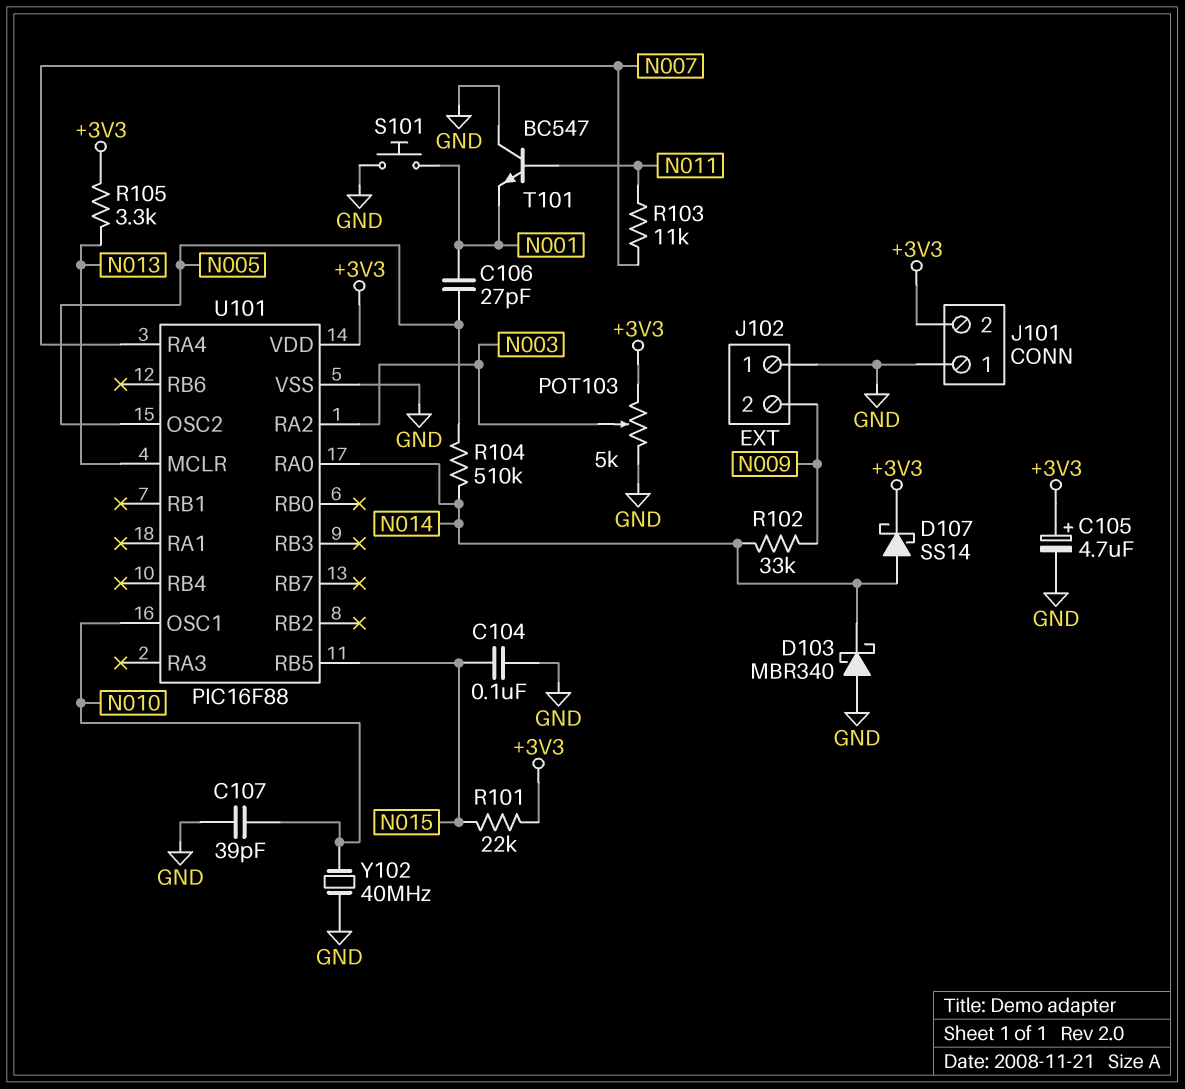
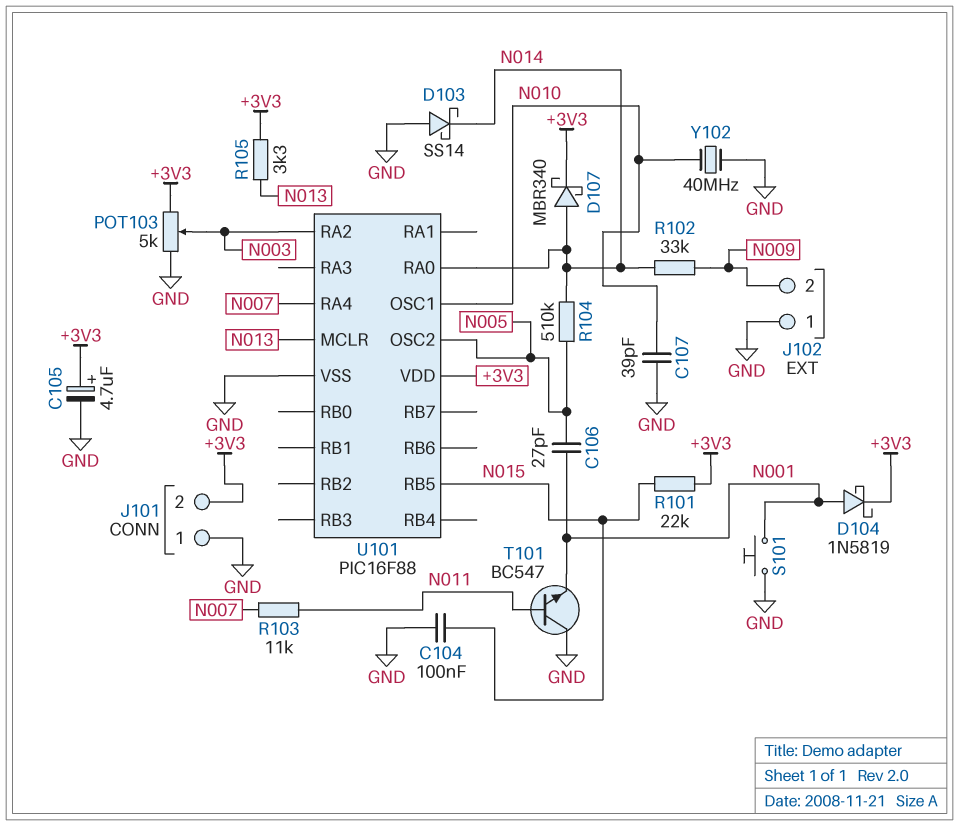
D103: schottky MBR340 (A GND, K N014) -> schottky SS14 (A GND, K N014)
D104: none -> schottky 1N5819 (A N001, K +3V3)
D107: schottky SS14 (A N014, K +3V3) -> schottky MBR340 (A N014, K +3V3)

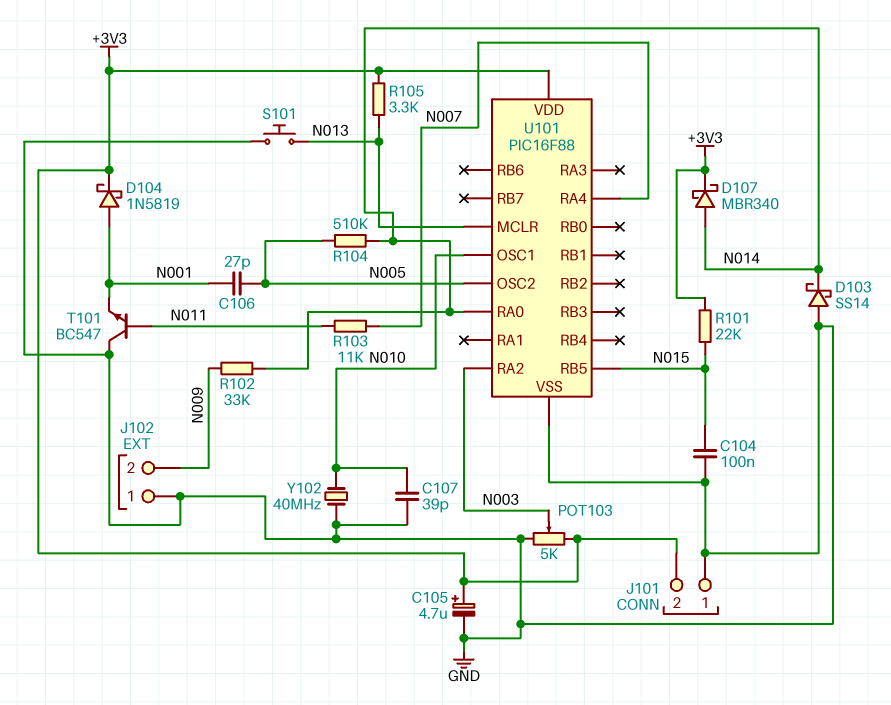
S101: button (GND, N001) -> button (GND, N013)

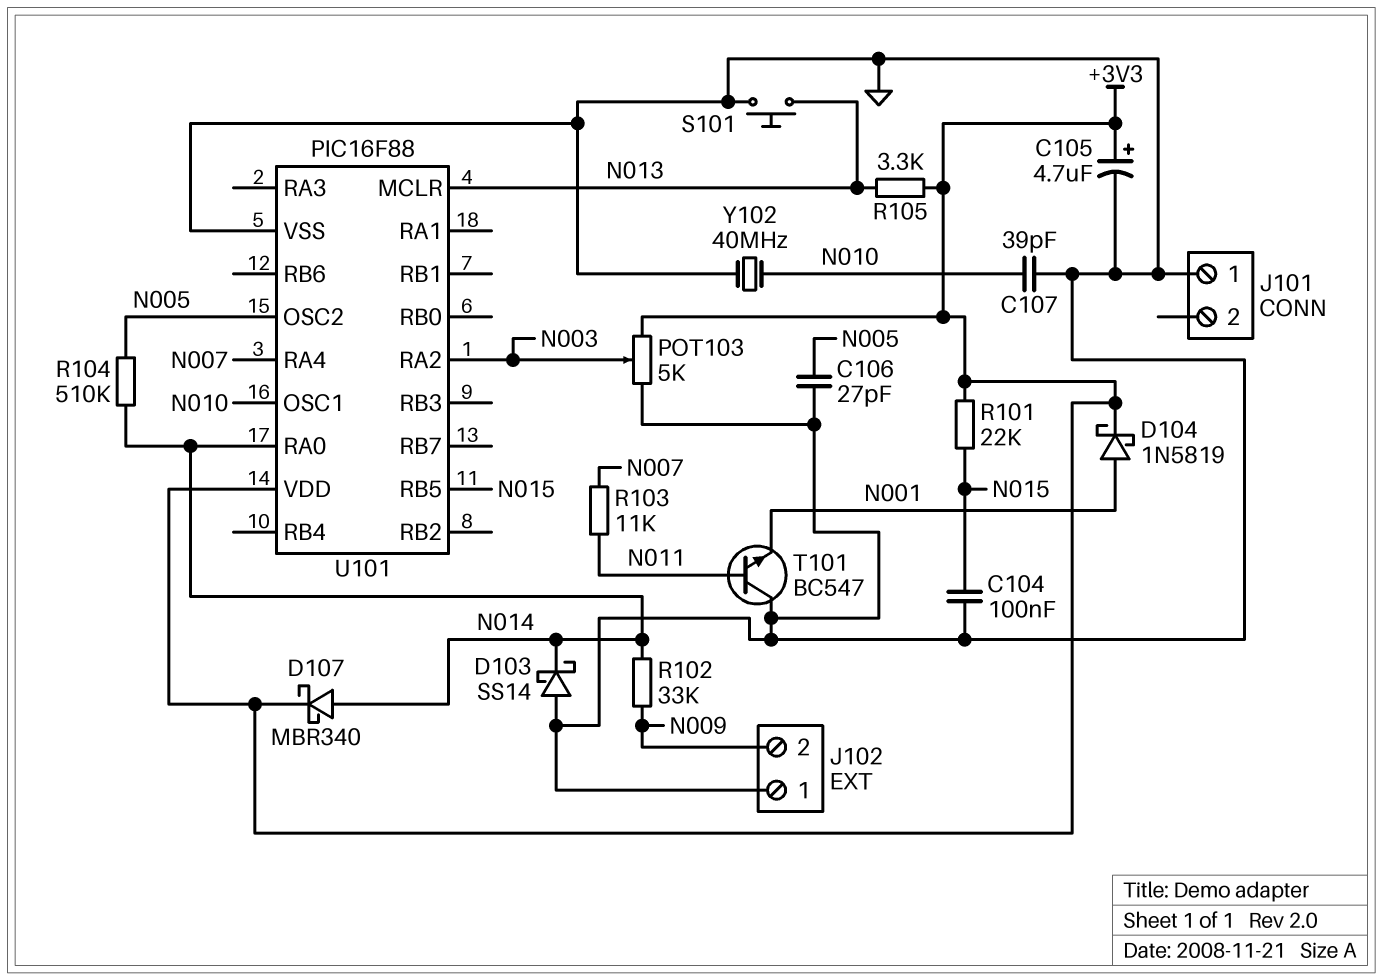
C106: 27pF (N001, N005) -> 27pF (GND, N005)
J101 pin 2: +3V3 -> none

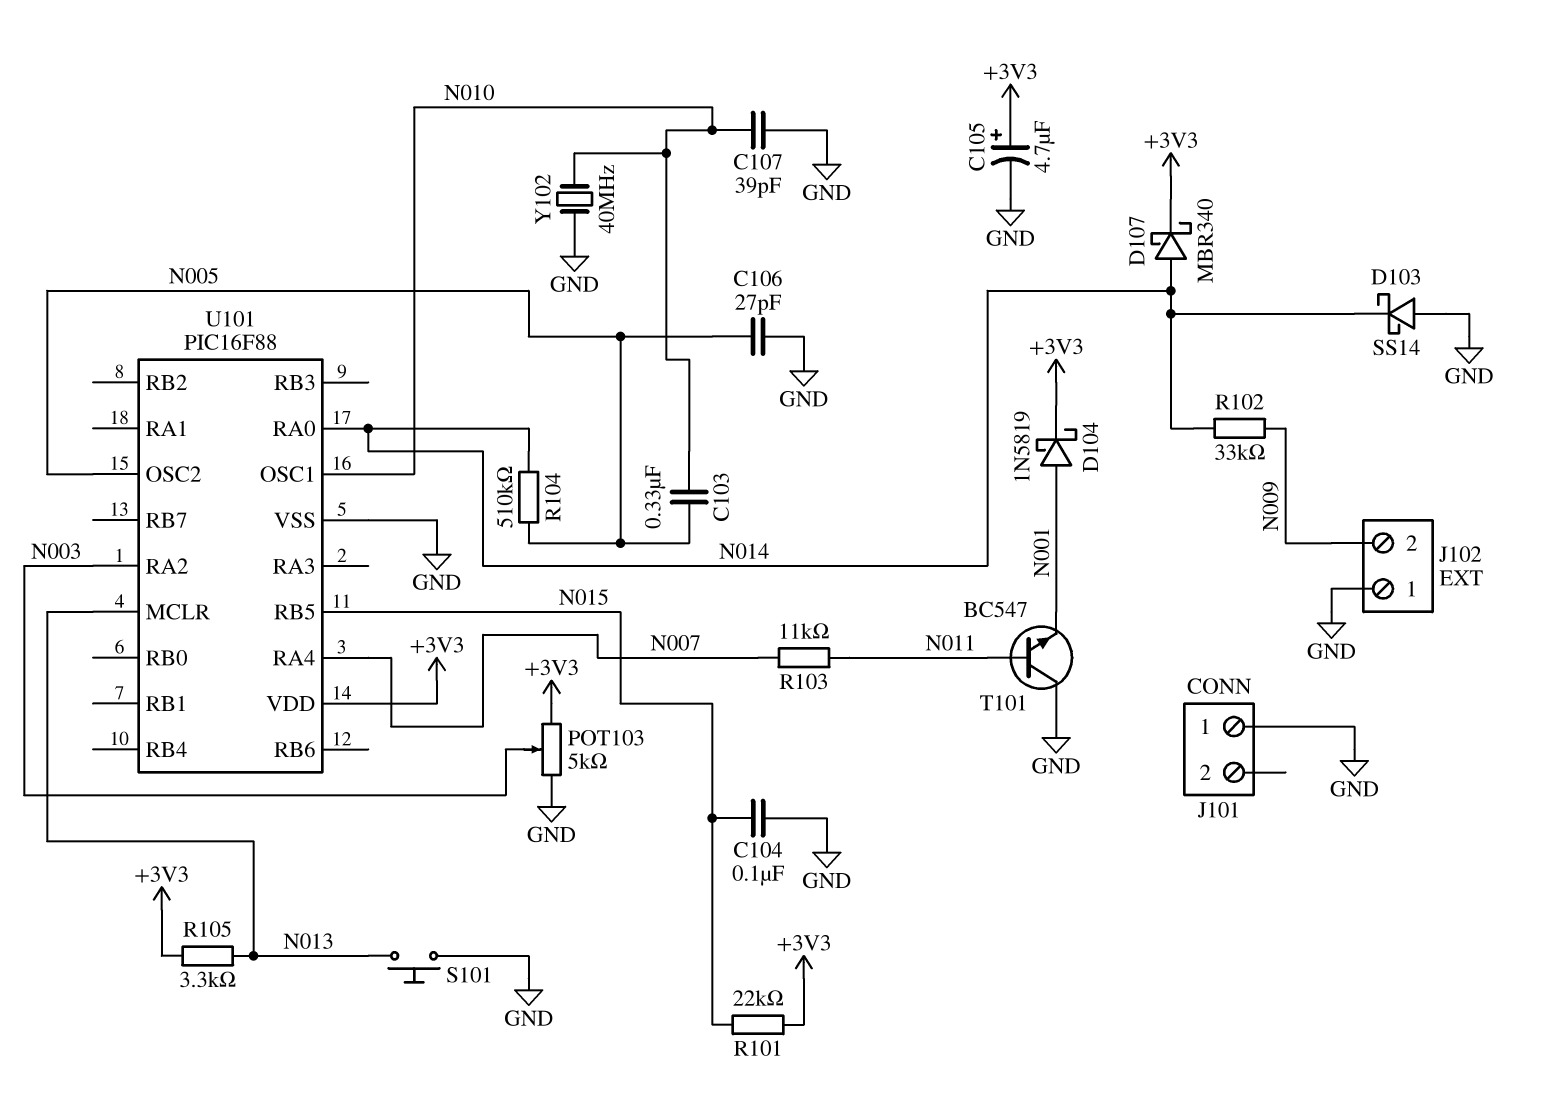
C103: none -> 330nF (N005, N010)

